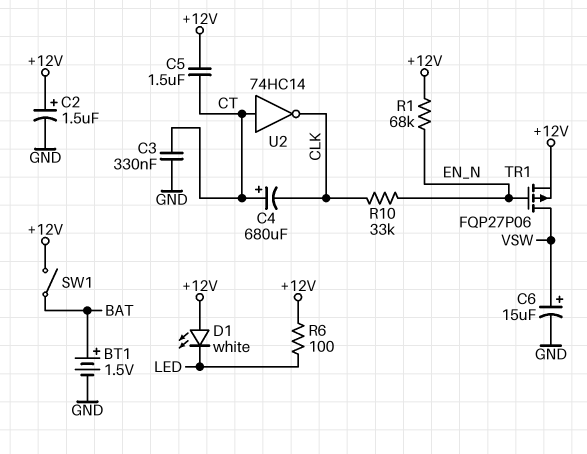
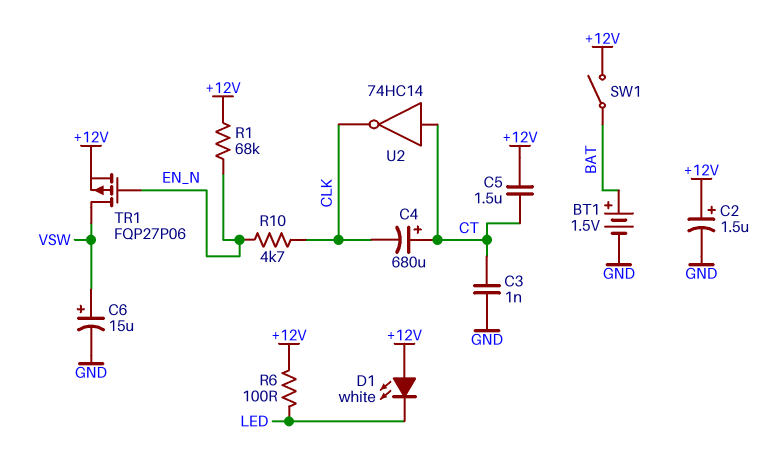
C3: 330nF (CT, GND) -> 1nF (CT, GND)
R10: 33k (CLK, EN_N) -> 4.7k (CLK, EN_N)

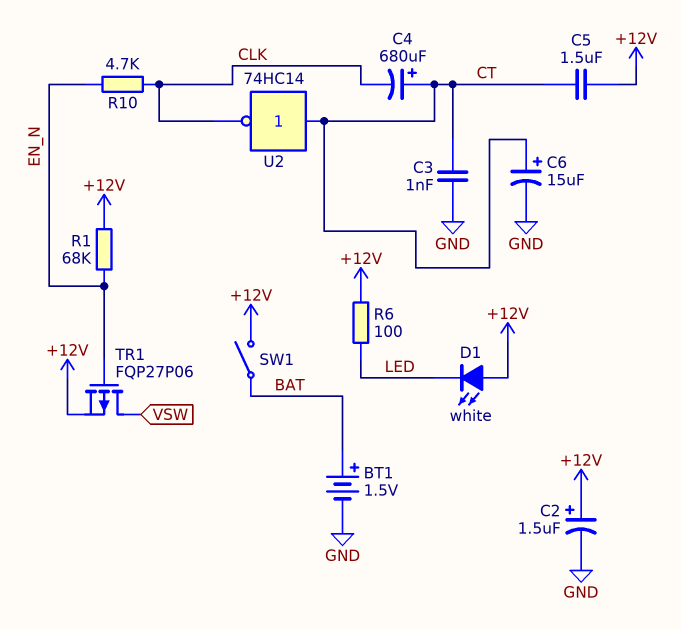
C6: 15uF (plus VSW, minus GND) -> 15uF (plus CT, minus GND)

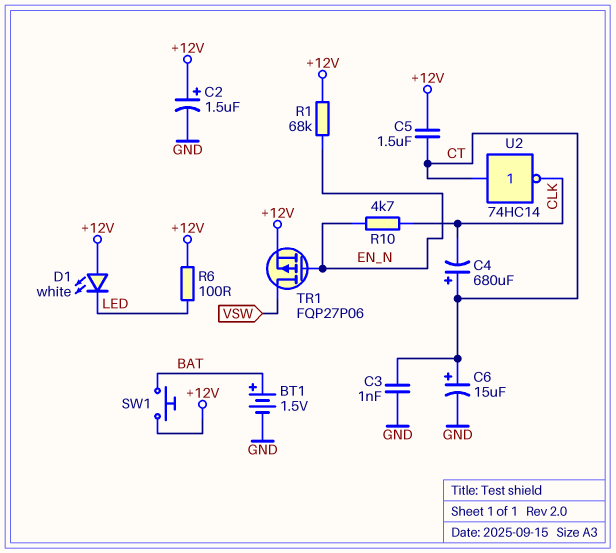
SW1: switch (+12V, BAT) -> button (+12V, BAT)

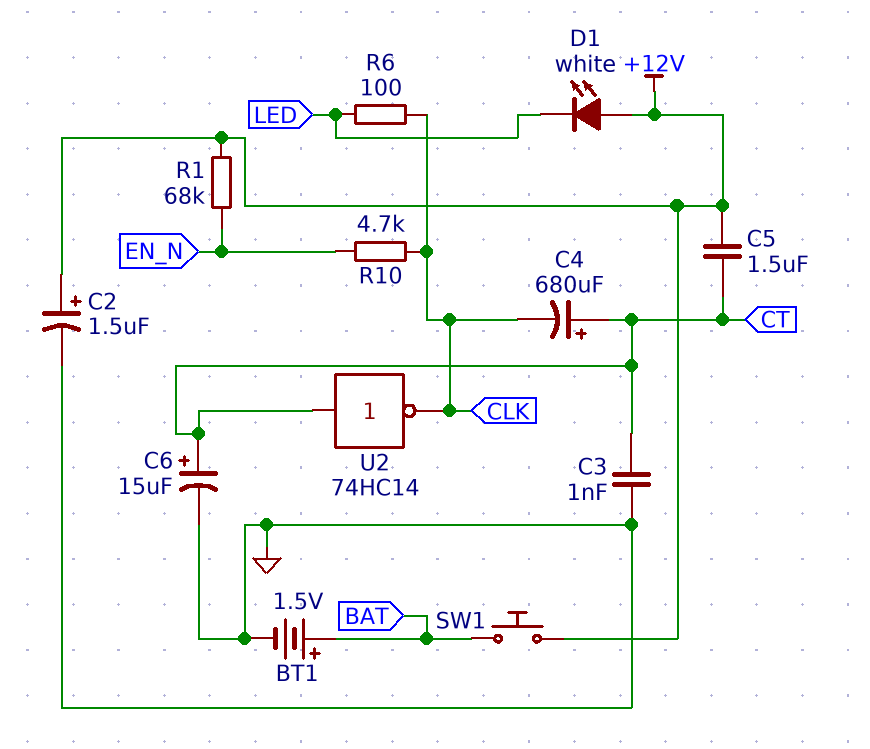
R6: 100 (+12V, LED) -> 100 (CLK, LED)
TR1: PMOS FQP27P06 (G EN_N, D VSW, S +12V) -> none

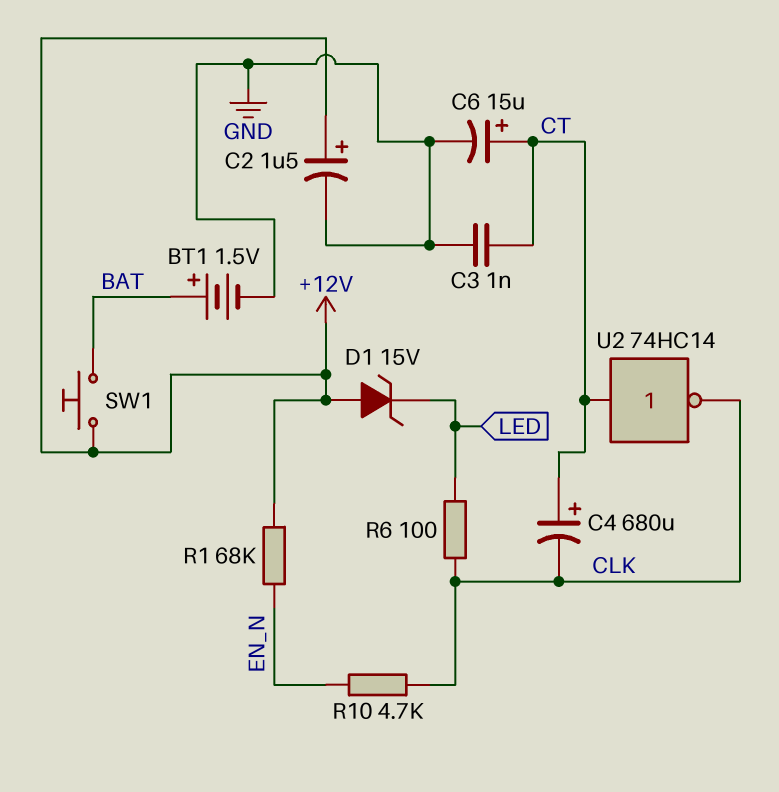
C5: 1.5uF (+12V, CT) -> none
D1: LED white (A +12V, K LED) -> zener 15V (A +12V, K LED)

